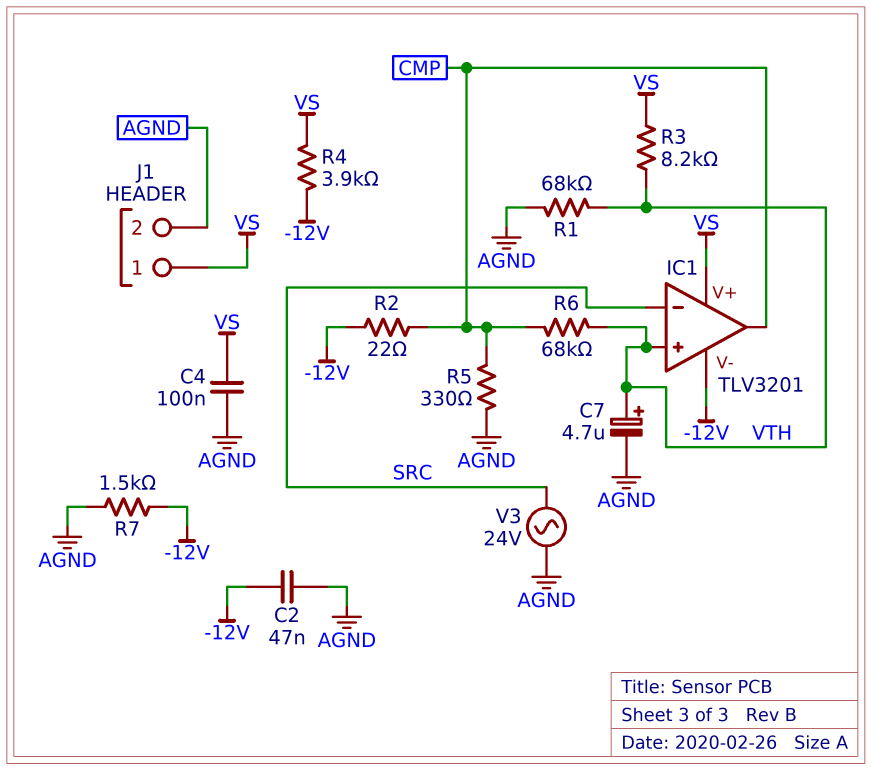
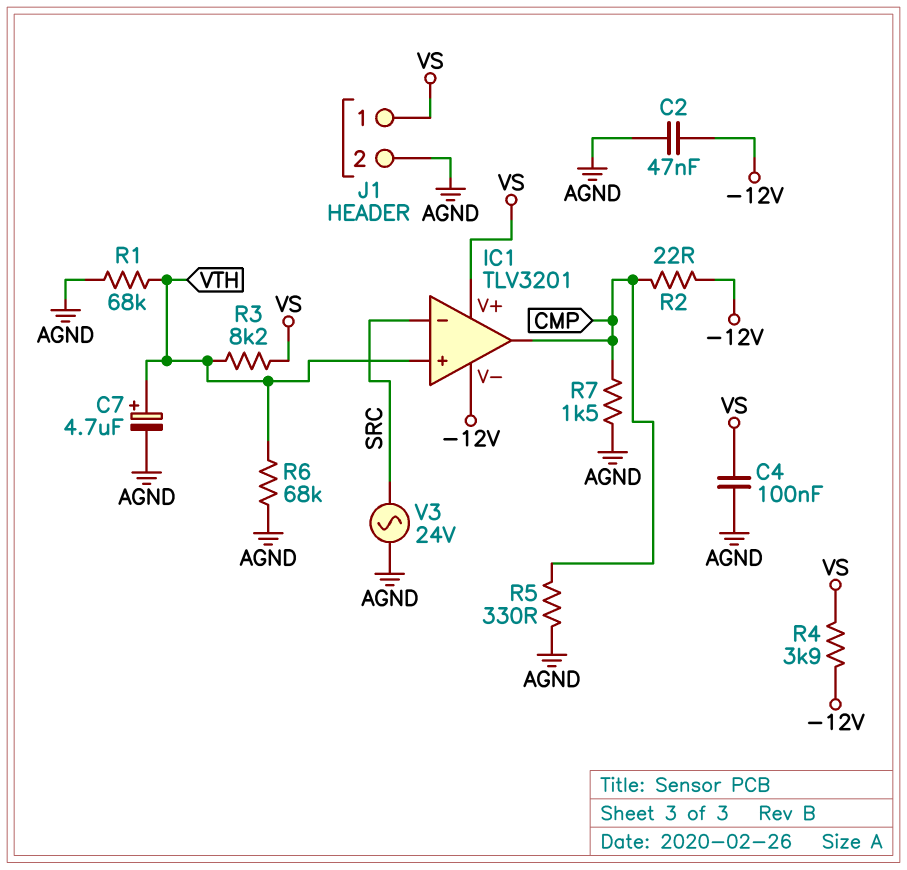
R6: 68k (CMP, VTH) -> 68k (AGND, VTH)
R7: 1.5k (-12V, AGND) -> 1.5k (AGND, CMP)

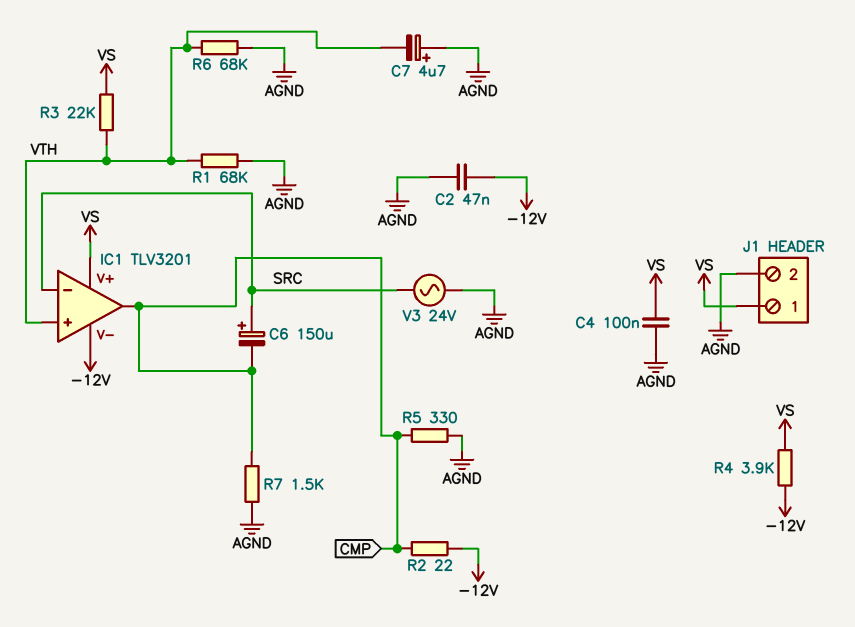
C6: none -> 150uF (plus SRC, minus CMP)
C7: 4.7uF (plus VTH, minus AGND) -> 4.7uF (plus AGND, minus VTH)
R3: 8.2k (VS, VTH) -> 22k (VS, VTH)

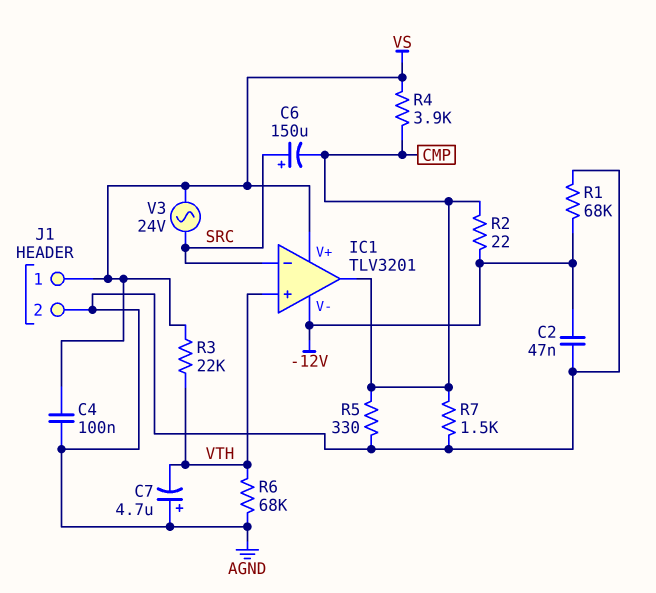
R1: 68k (AGND, VTH) -> 68k (-12V, AGND)
R4: 3.9k (-12V, VS) -> 3.9k (CMP, VS)
V3: AC 24V (AGND, SRC) -> AC 24V (SRC, VS)

